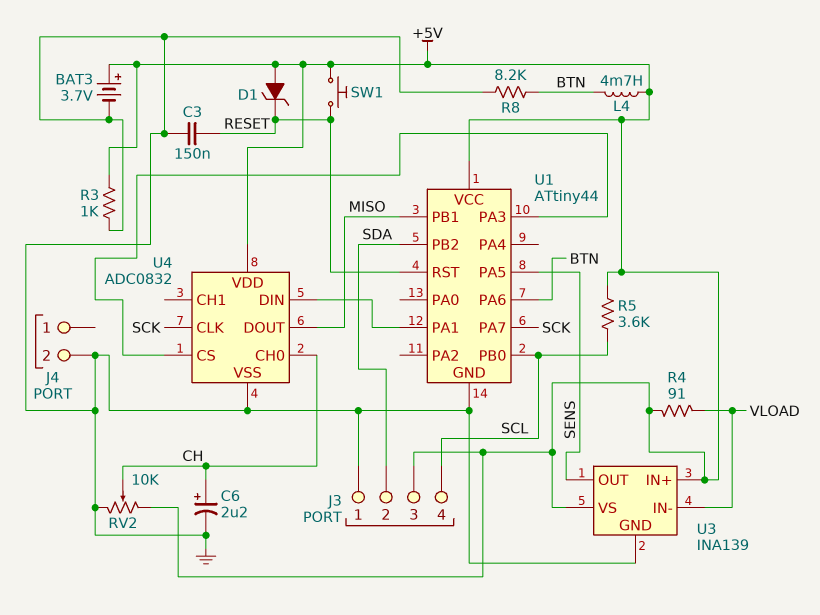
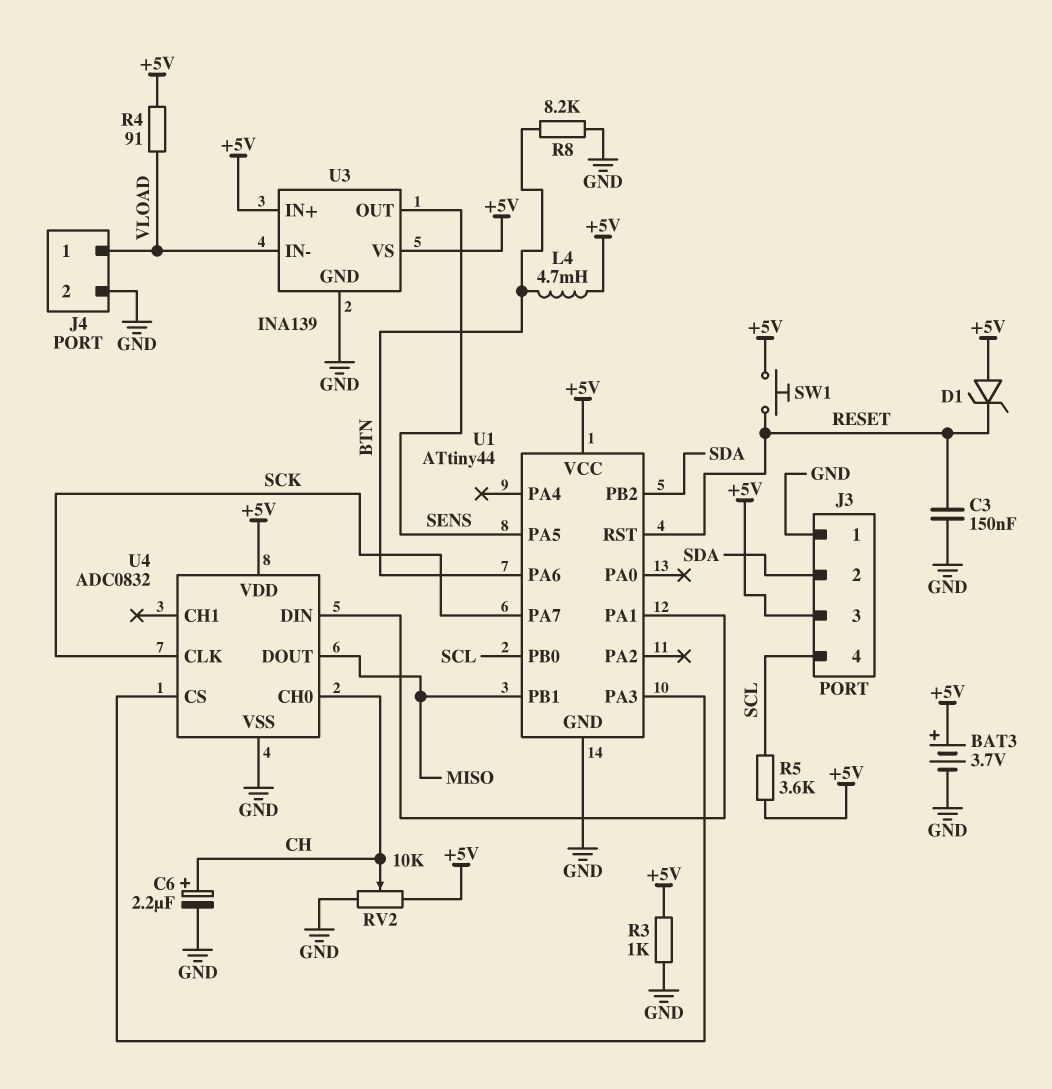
J4 pin 1: none -> VLOAD

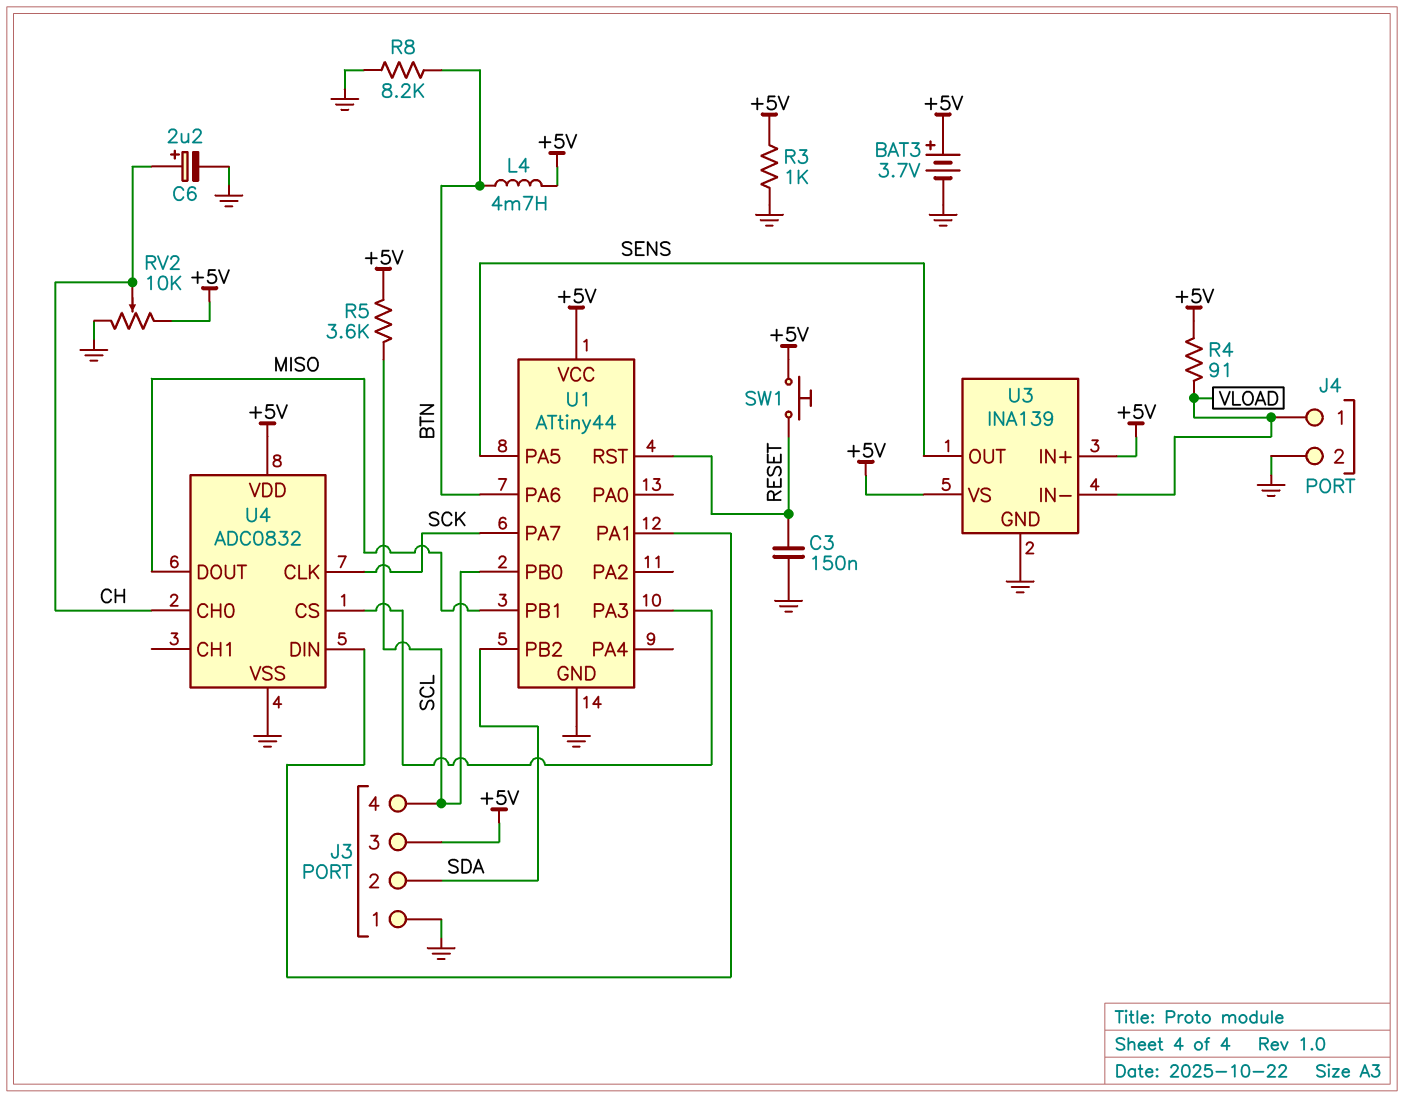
D1: zener (A +5V, K RESET) -> none

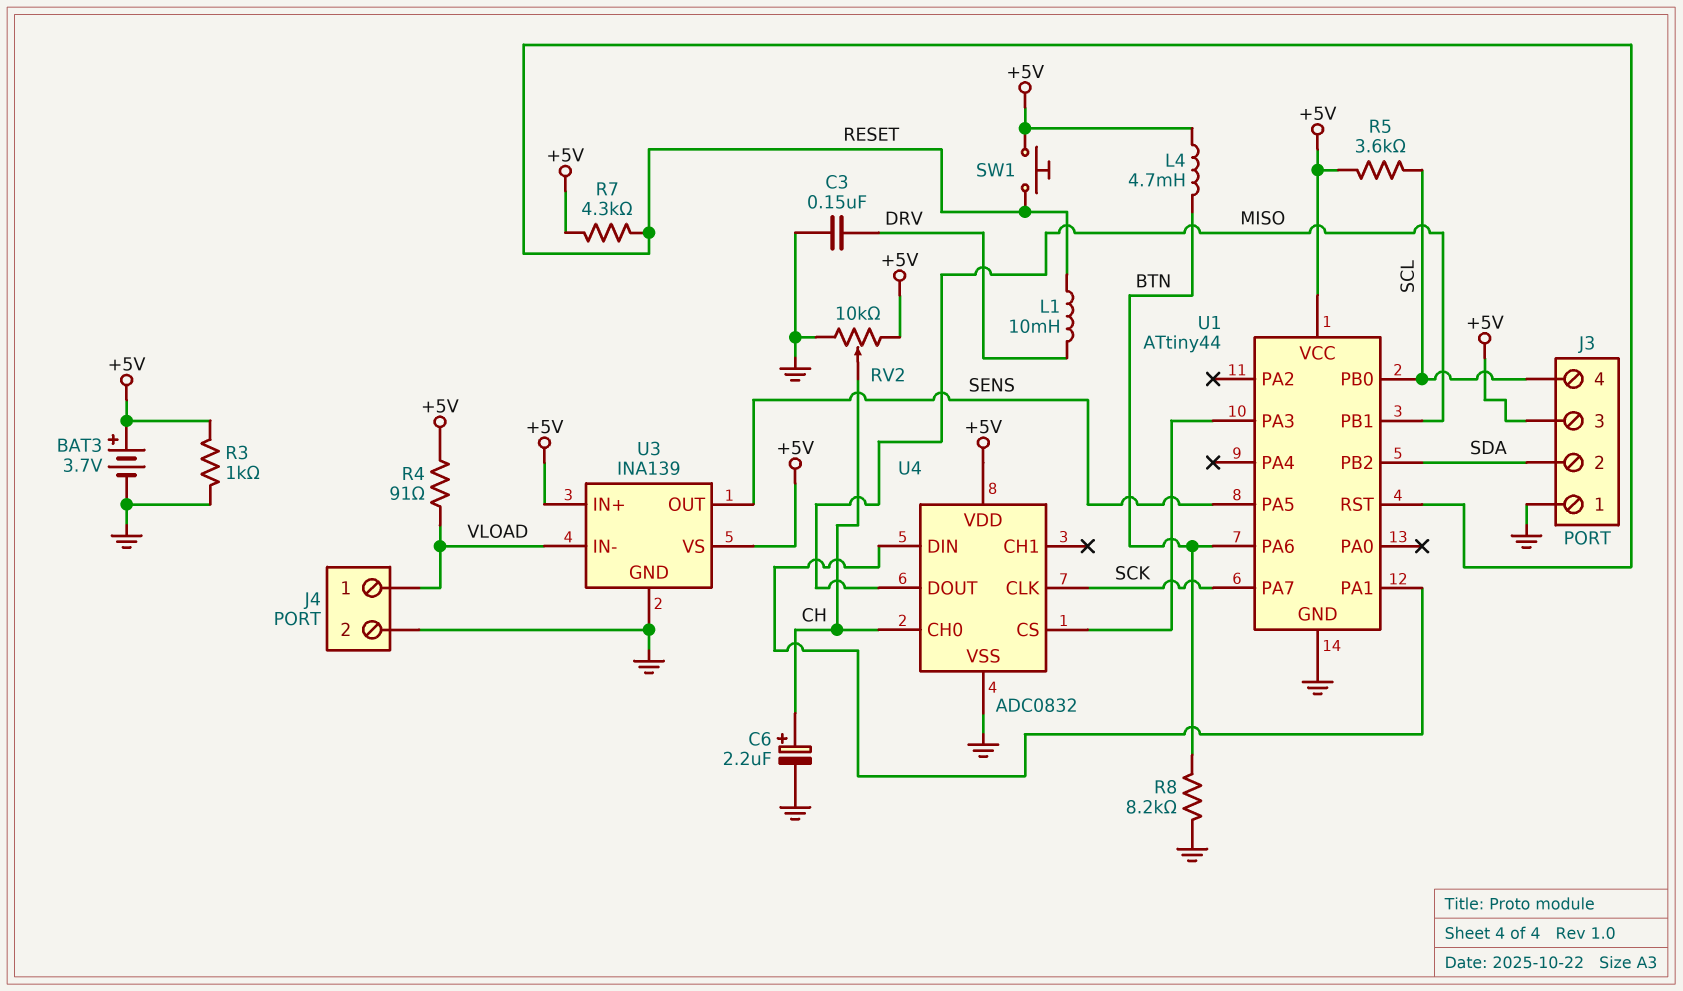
C3: 150nF (GND, RESET) -> 150nF (DRV, GND)
L1: none -> 10mH (DRV, RESET)
R7: none -> 4.3k (+5V, RESET)

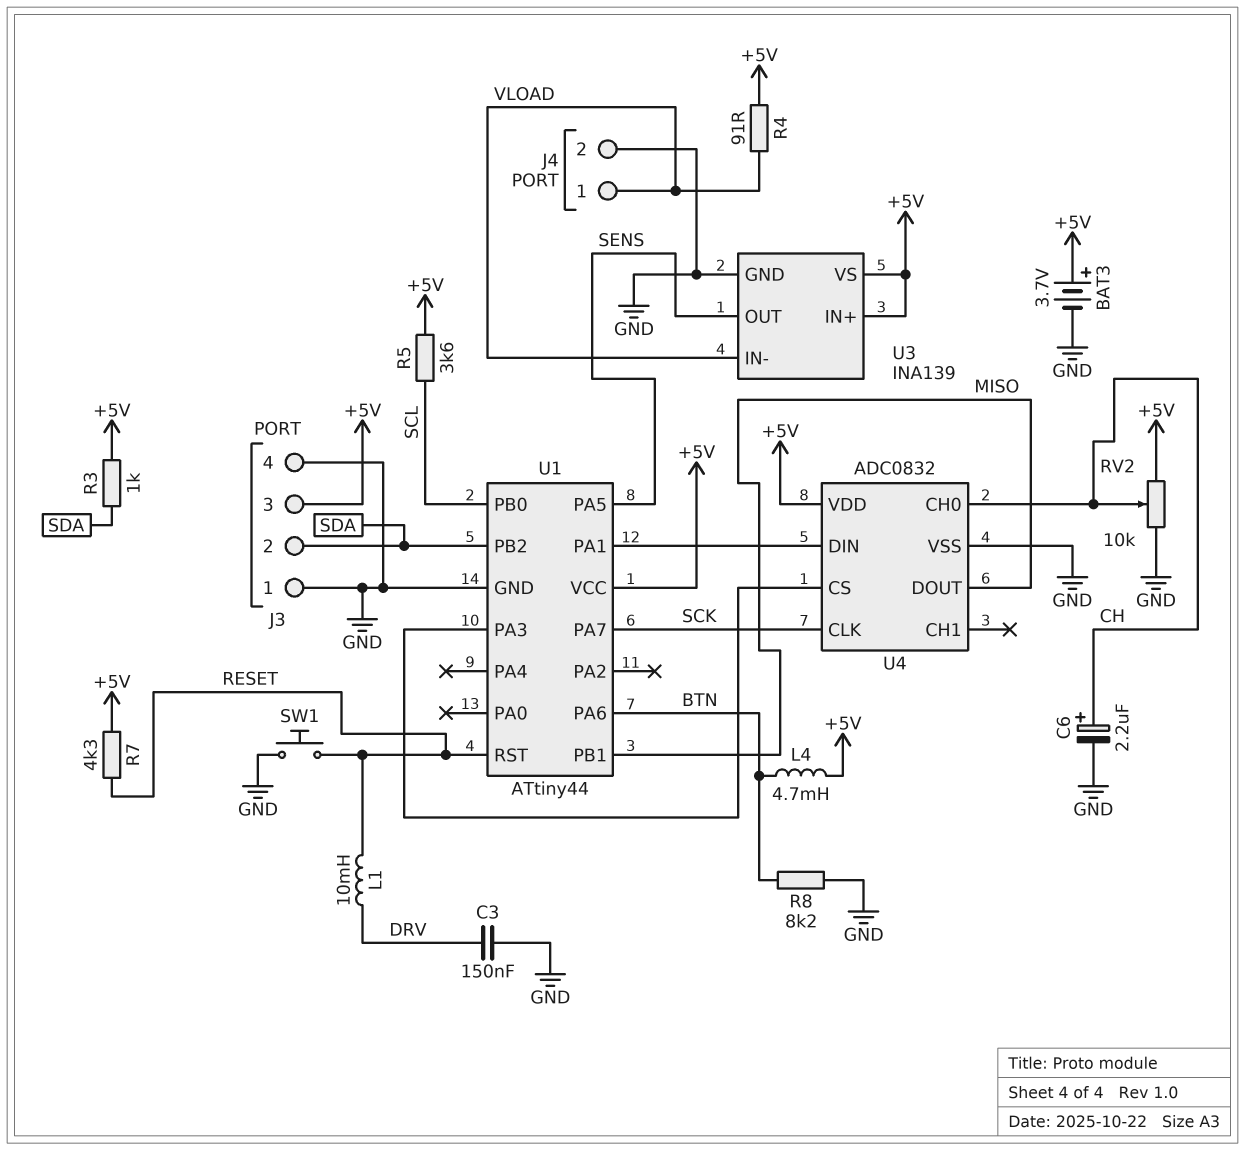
J3 pin 4: SCL -> GND
R3: 1k (+5V, GND) -> 1k (+5V, SDA)
SW1: button (+5V, RESET) -> button (GND, RESET)

